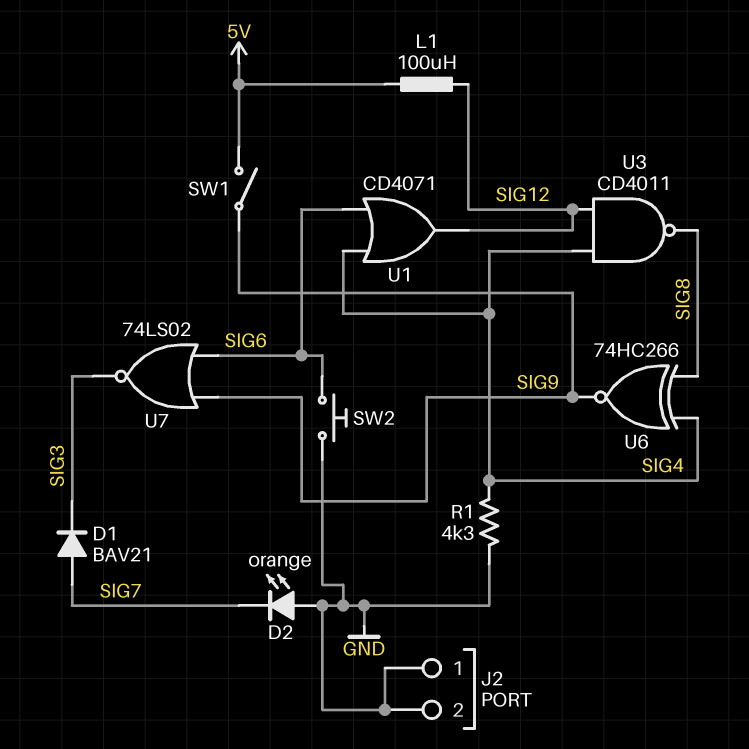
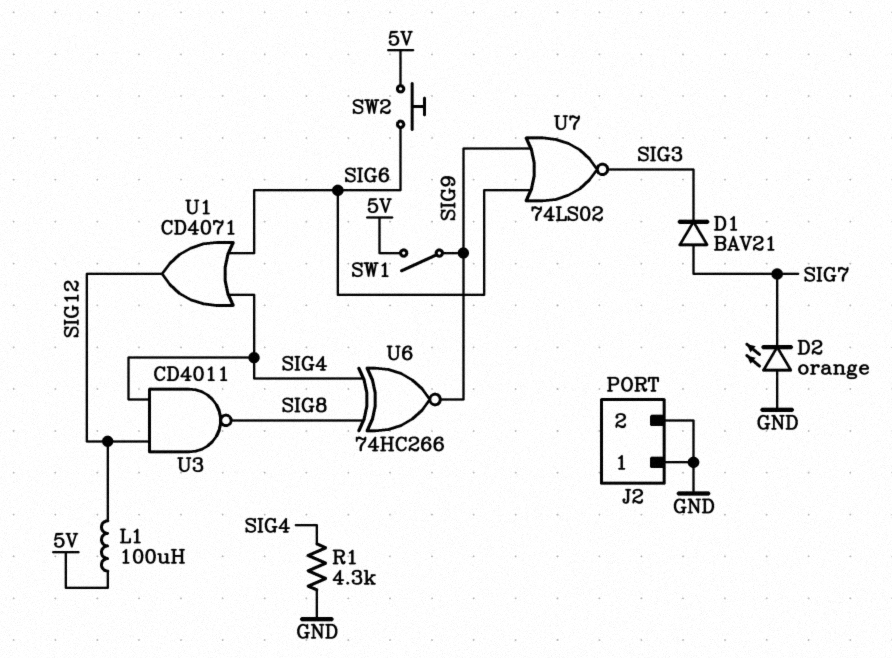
SW2: button (GND, SIG6) -> button (5V, SIG6)

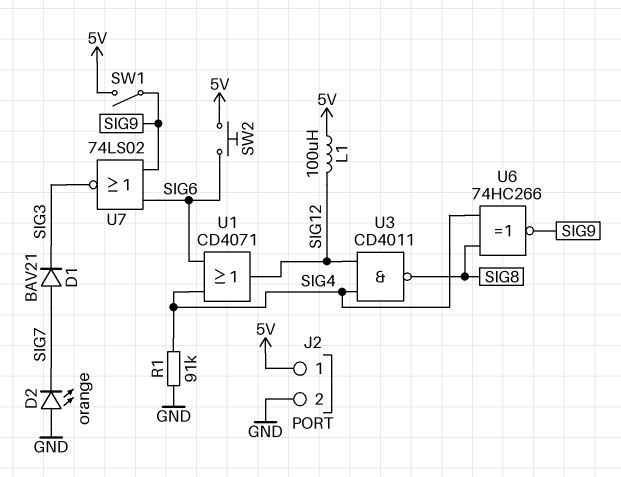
J2 pin 1: GND -> 5V
R1: 4.3k (GND, SIG4) -> 91k (GND, SIG4)

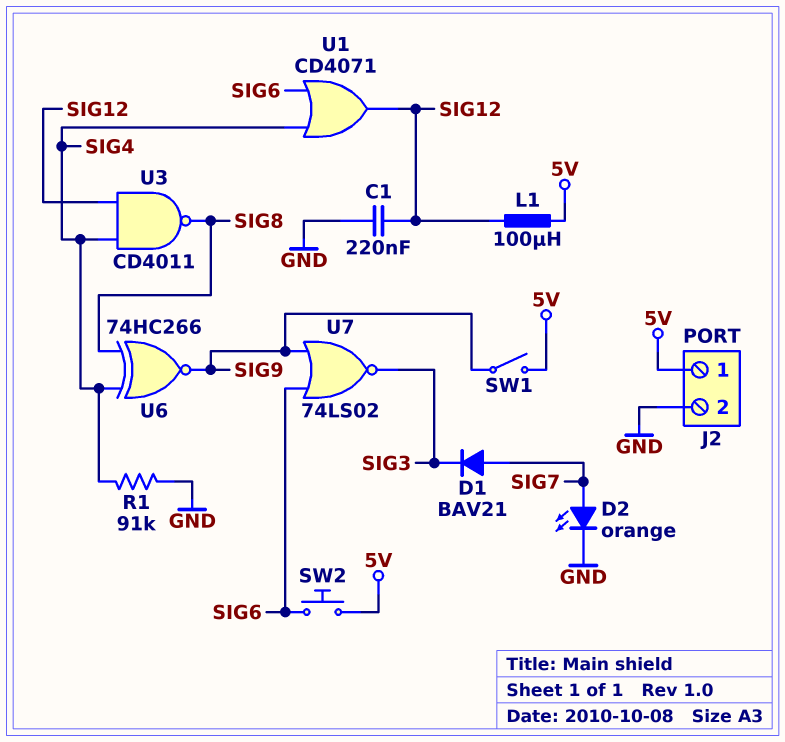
C1: none -> 220nF (GND, SIG12)
D2: LED orange (A GND, K SIG7) -> LED orange (A SIG7, K GND)

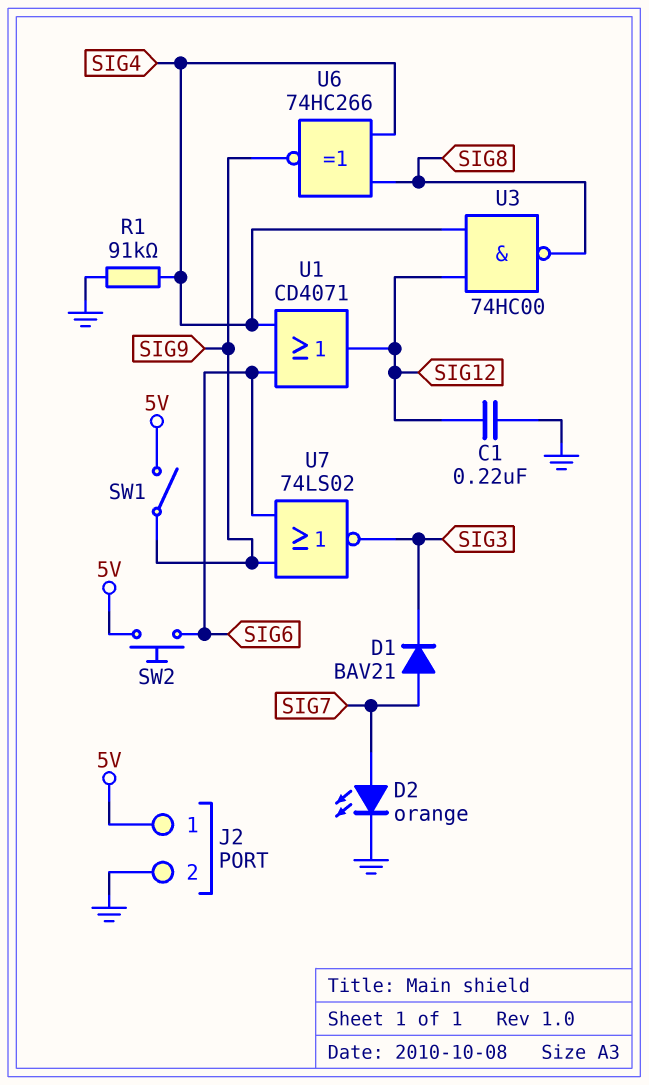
L1: 100uH (5V, SIG12) -> none
U3: NAND CD4011 (in SIG4, in SIG12, out SIG8) -> NAND 74HC00 (in SIG4, in SIG12, out SIG8)

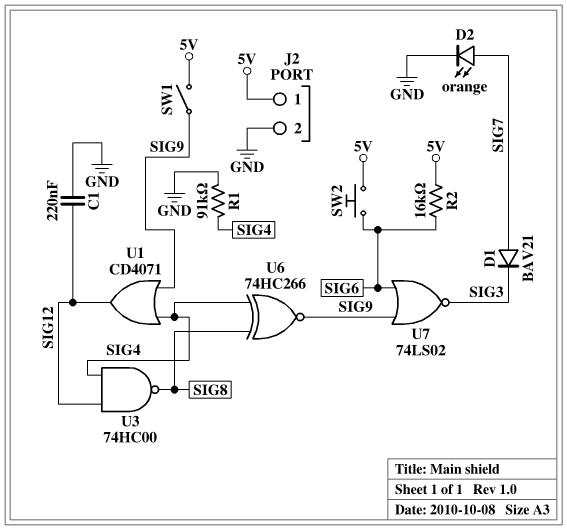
R2: none -> 16k (5V, SIG6)
U1: OR CD4071 (in SIG4, in SIG6, out SIG12) -> OR CD4071 (in SIG4, in SIG9, out SIG12)

